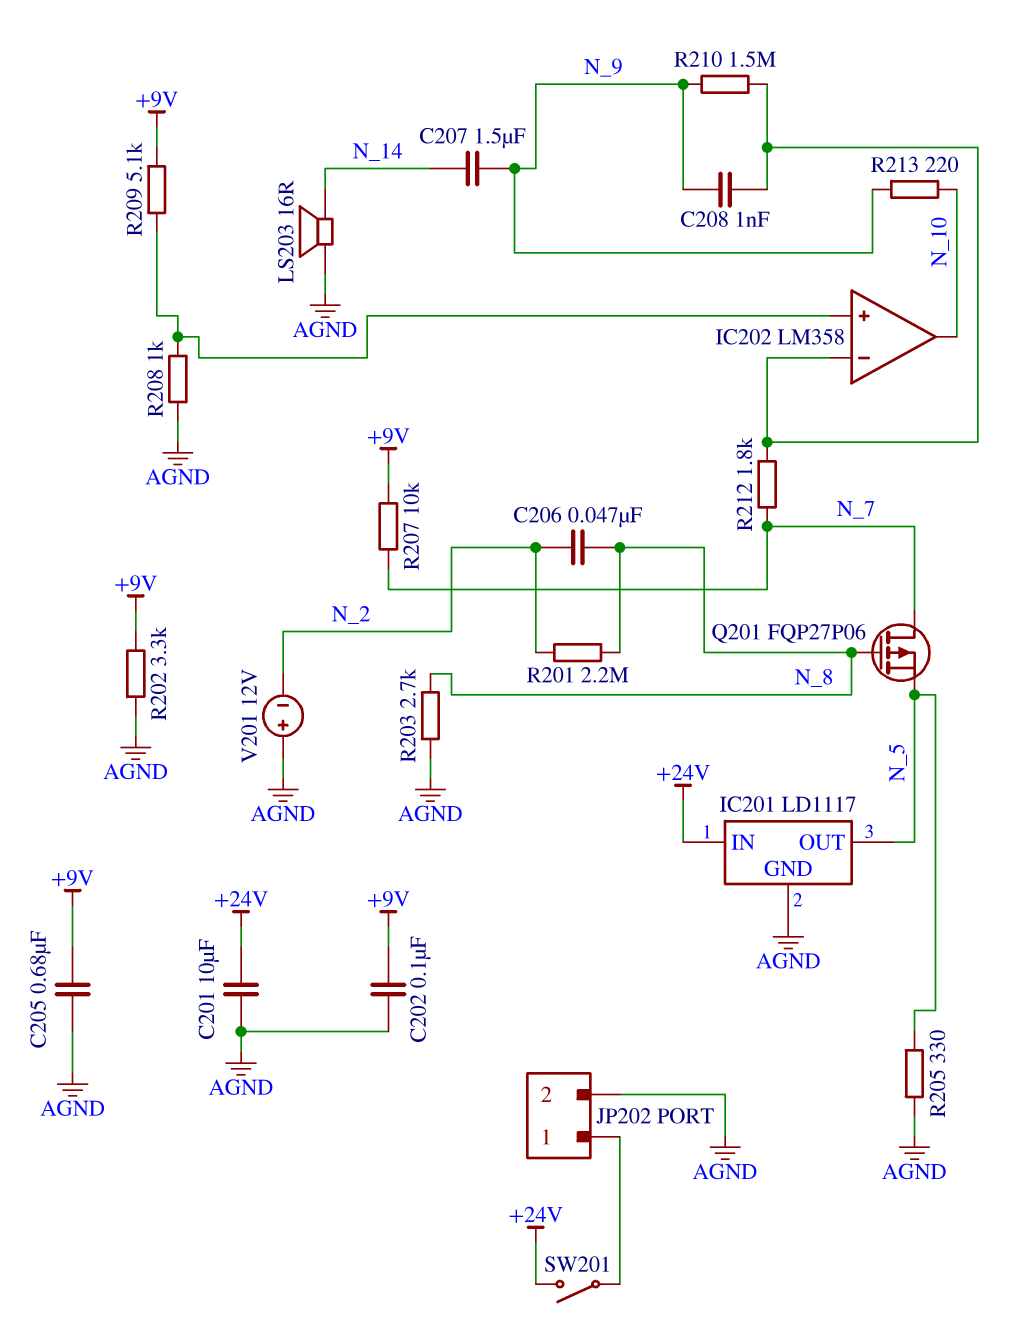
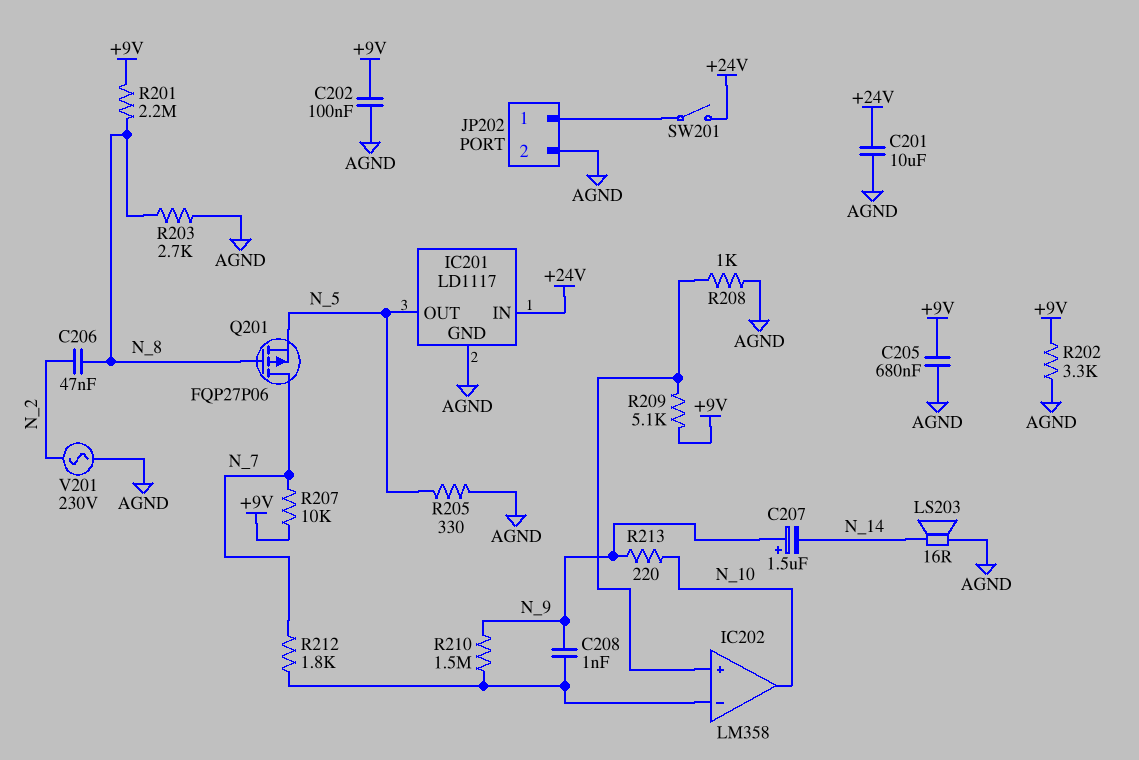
C207: 1.5uF (N_9, N_14) -> 1.5uF (plus N_9, minus N_14)
R201: 2.2M (N_2, N_8) -> 2.2M (+9V, N_8)
V201: 12V (plus AGND, minus N_2) -> AC 230V (AGND, N_2)

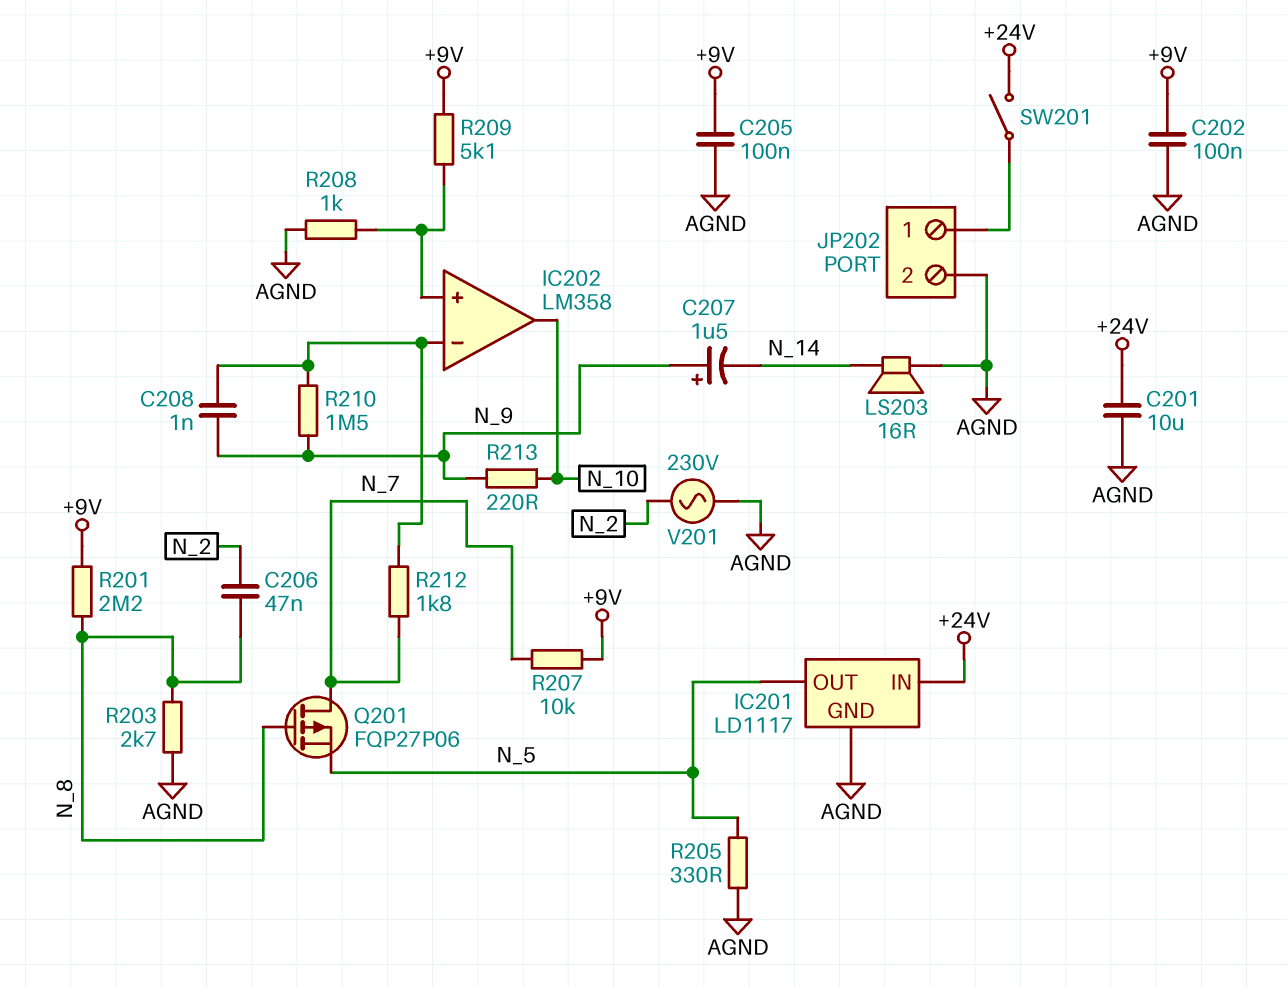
C205: 680nF (+9V, AGND) -> 100nF (+9V, AGND)
R202: 3.3k (+9V, AGND) -> none

